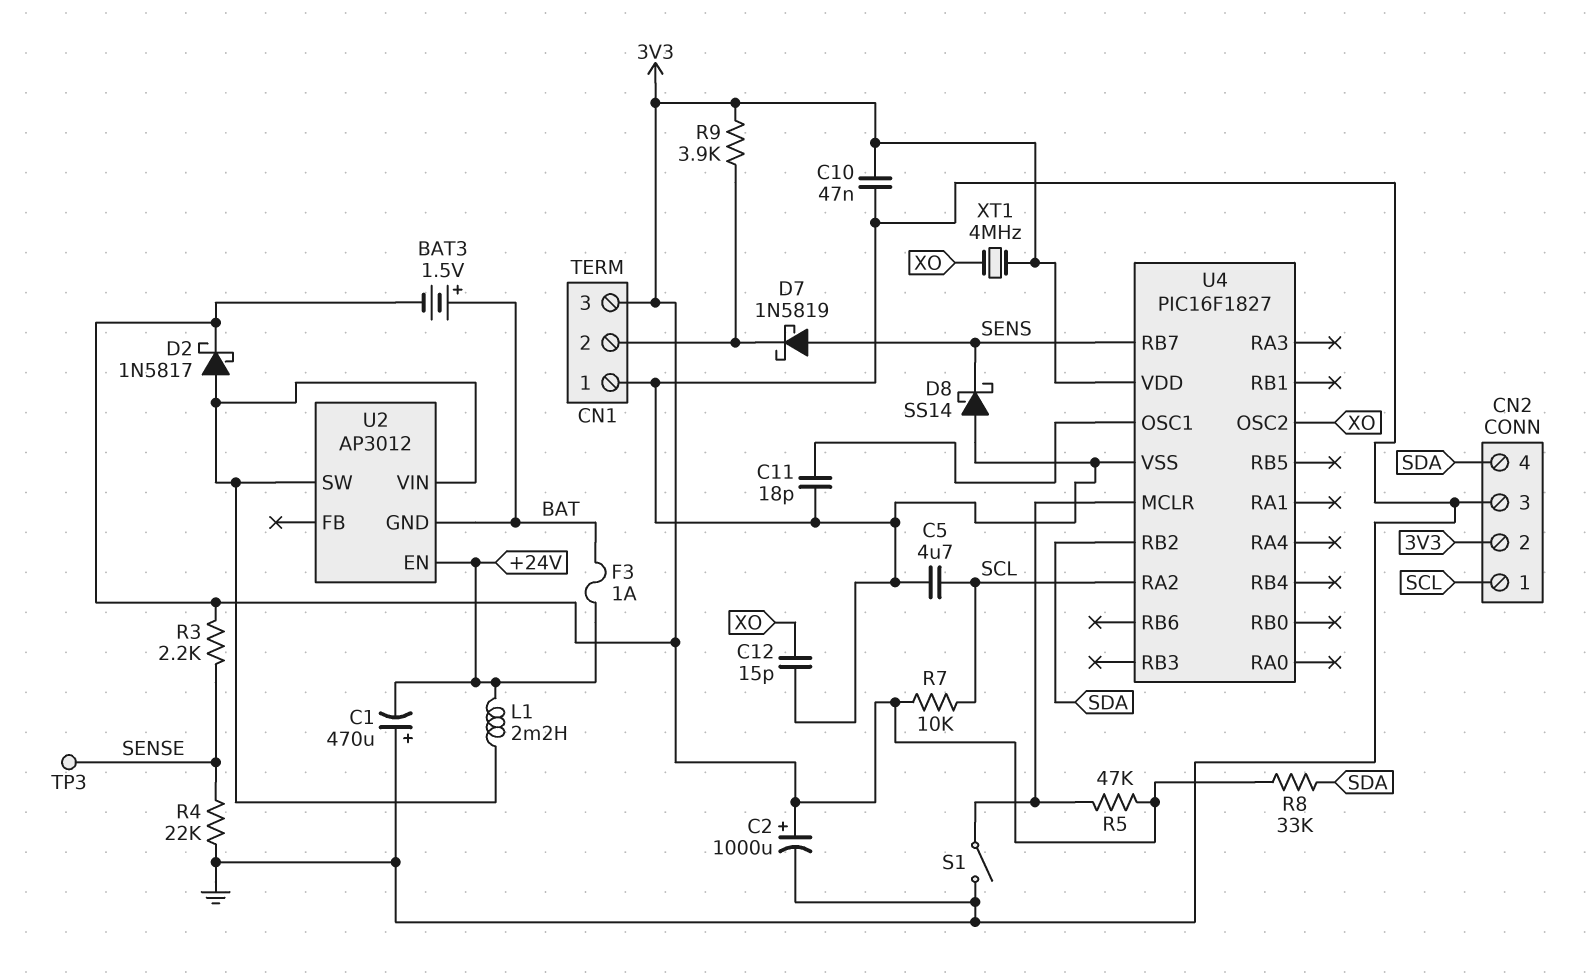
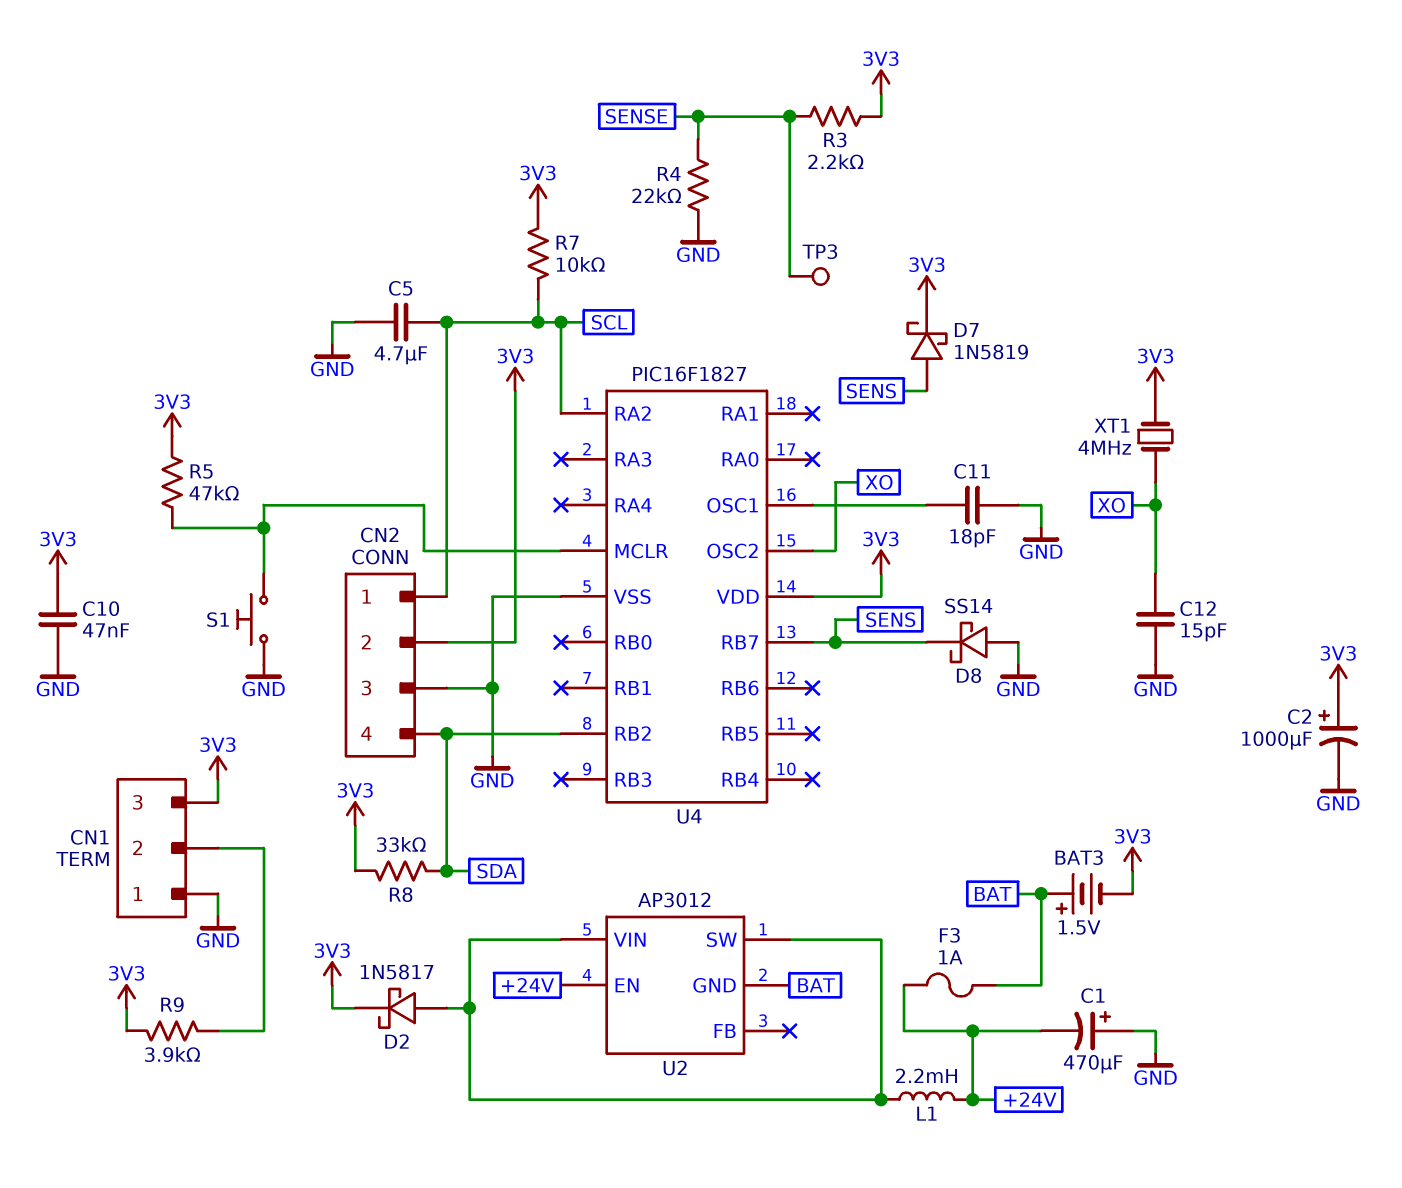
D7: schottky 1N5819 (A SENS, K CN1/2) -> schottky 1N5819 (A SENS, K 3V3)
S1: switch (GND, U4/MCLR) -> button (GND, U4/MCLR)

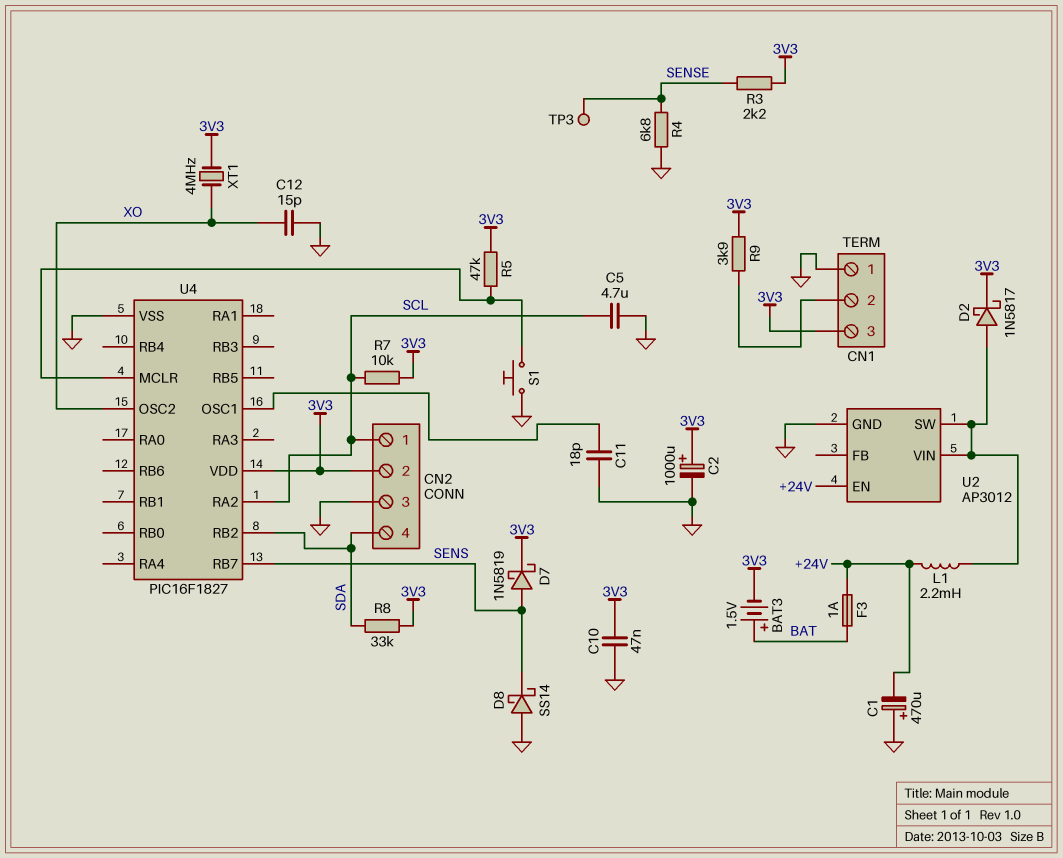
R4: 22k (GND, SENSE) -> 6.8k (GND, SENSE)
U2 pin GND: BAT -> GND

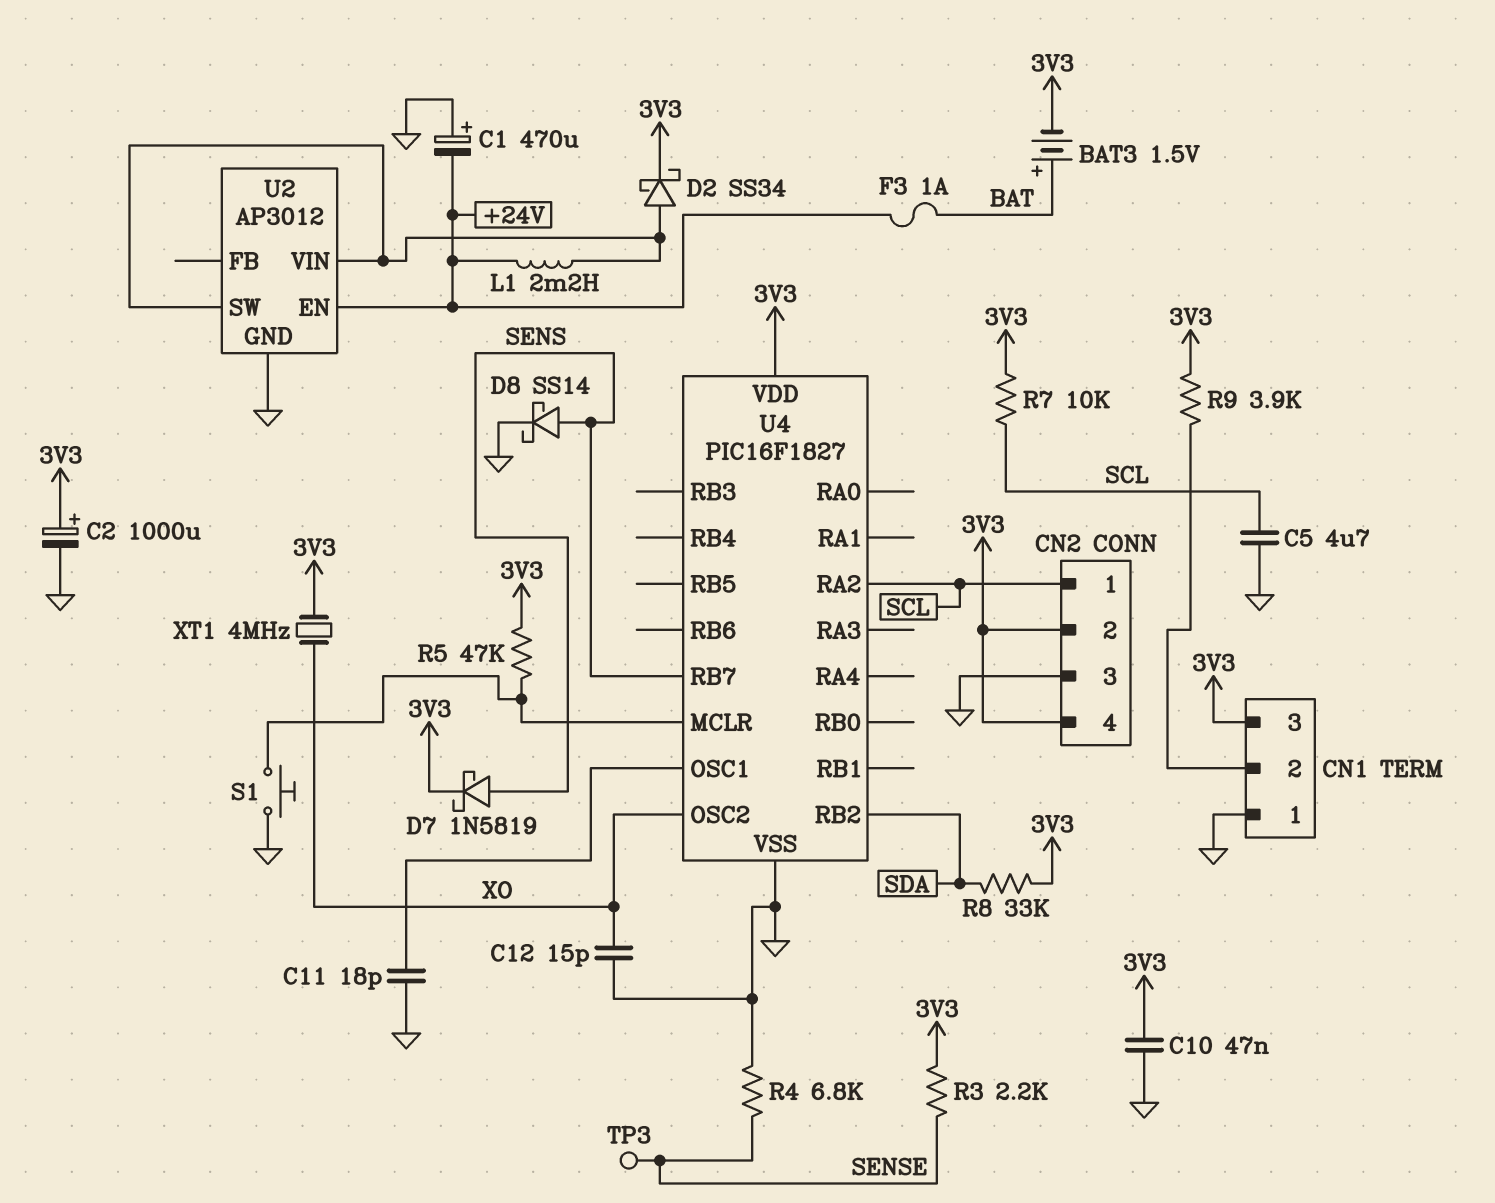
CN2 pin 4: SDA -> 3V3
D2: schottky 1N5817 (A U2/SW, K 3V3) -> schottky SS34 (A U2/SW, K 3V3)
D8: schottky SS14 (A GND, K SENS) -> schottky SS14 (A SENS, K GND)

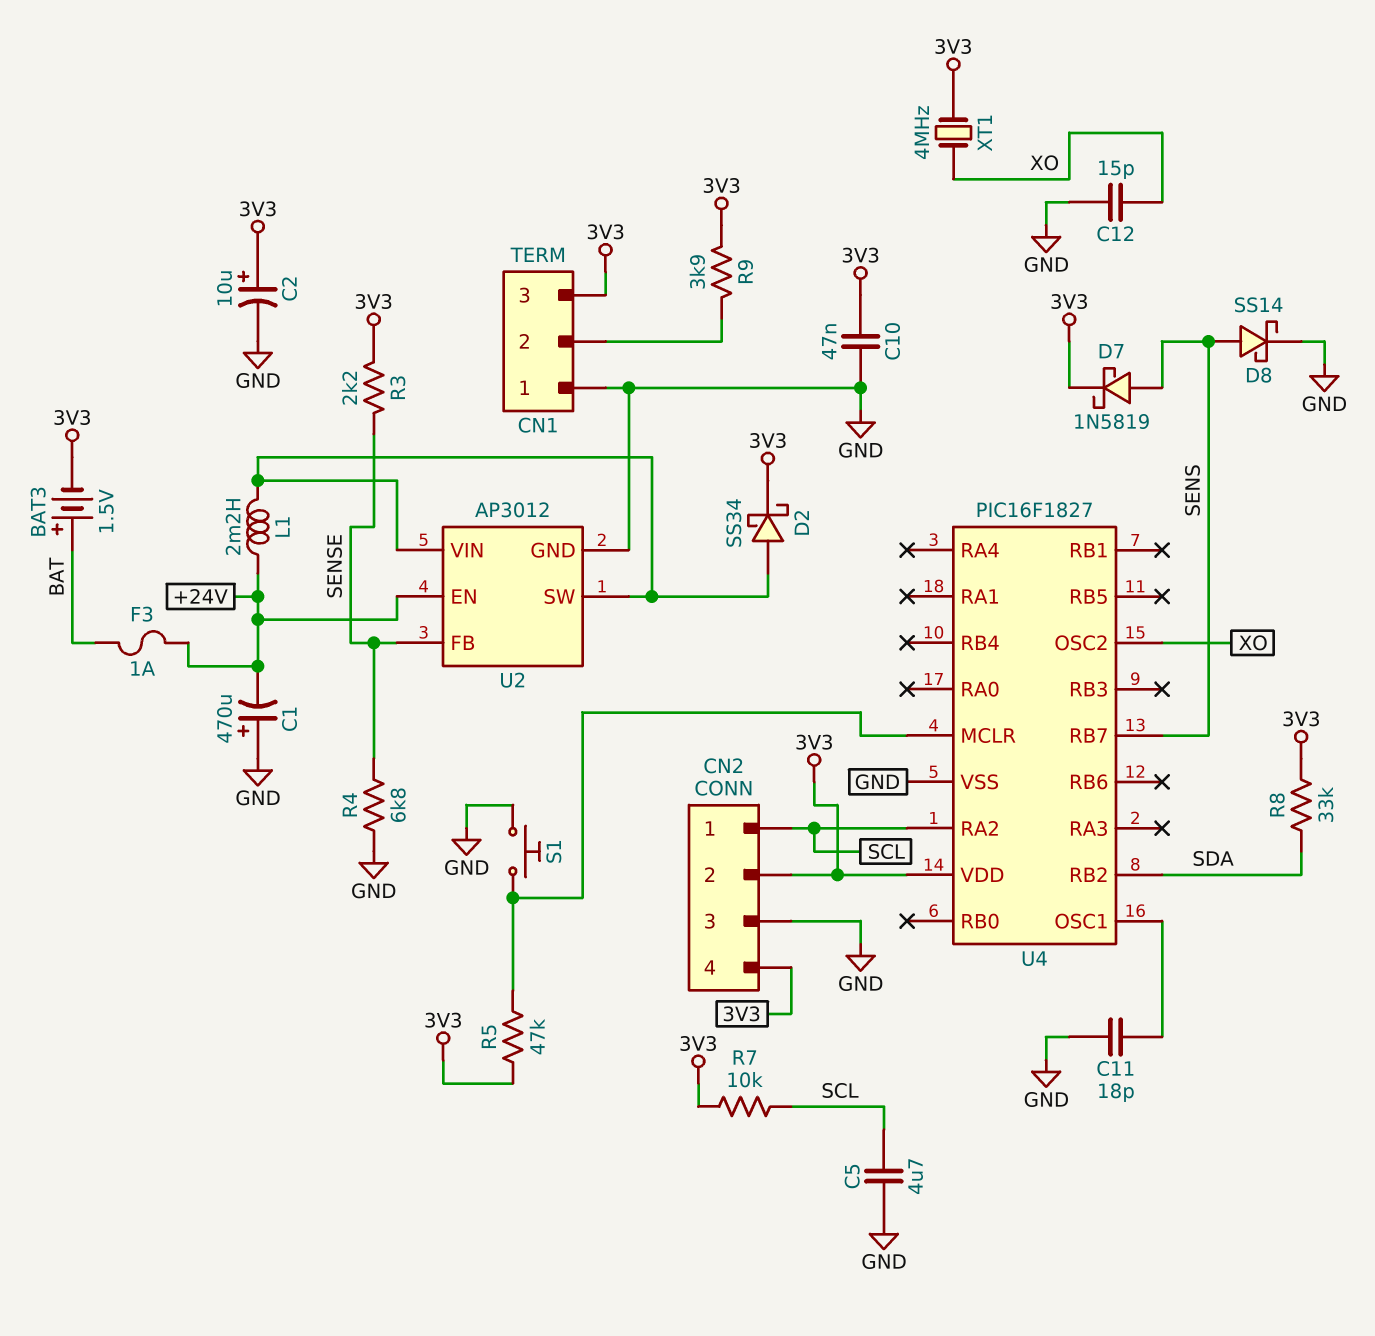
C2: 1000uF (plus 3V3, minus GND) -> 10uF (plus 3V3, minus GND)
TP3: test point (SENSE) -> none
U2 pin FB: none -> SENSE

